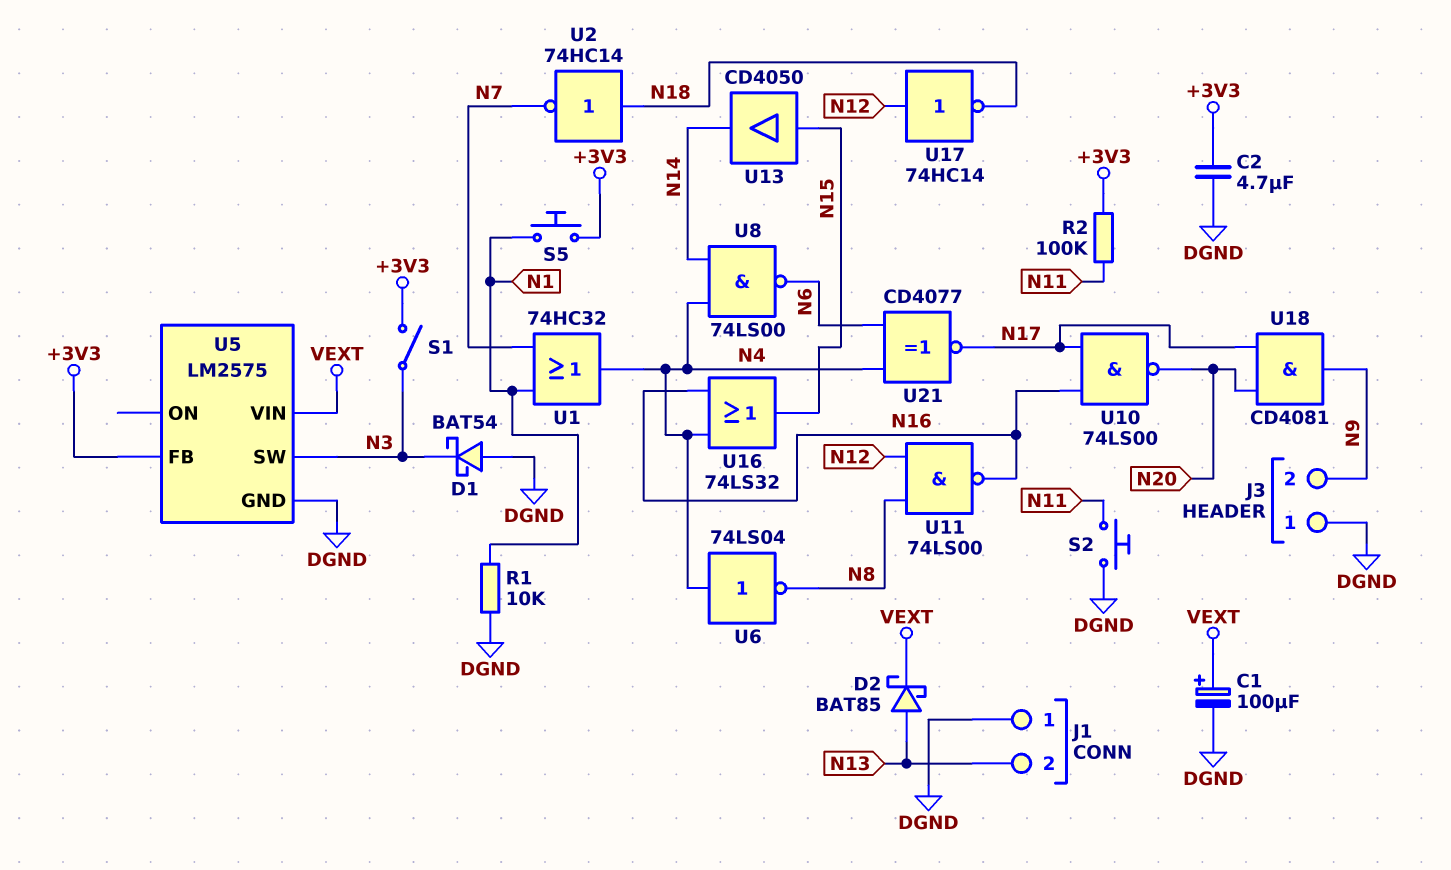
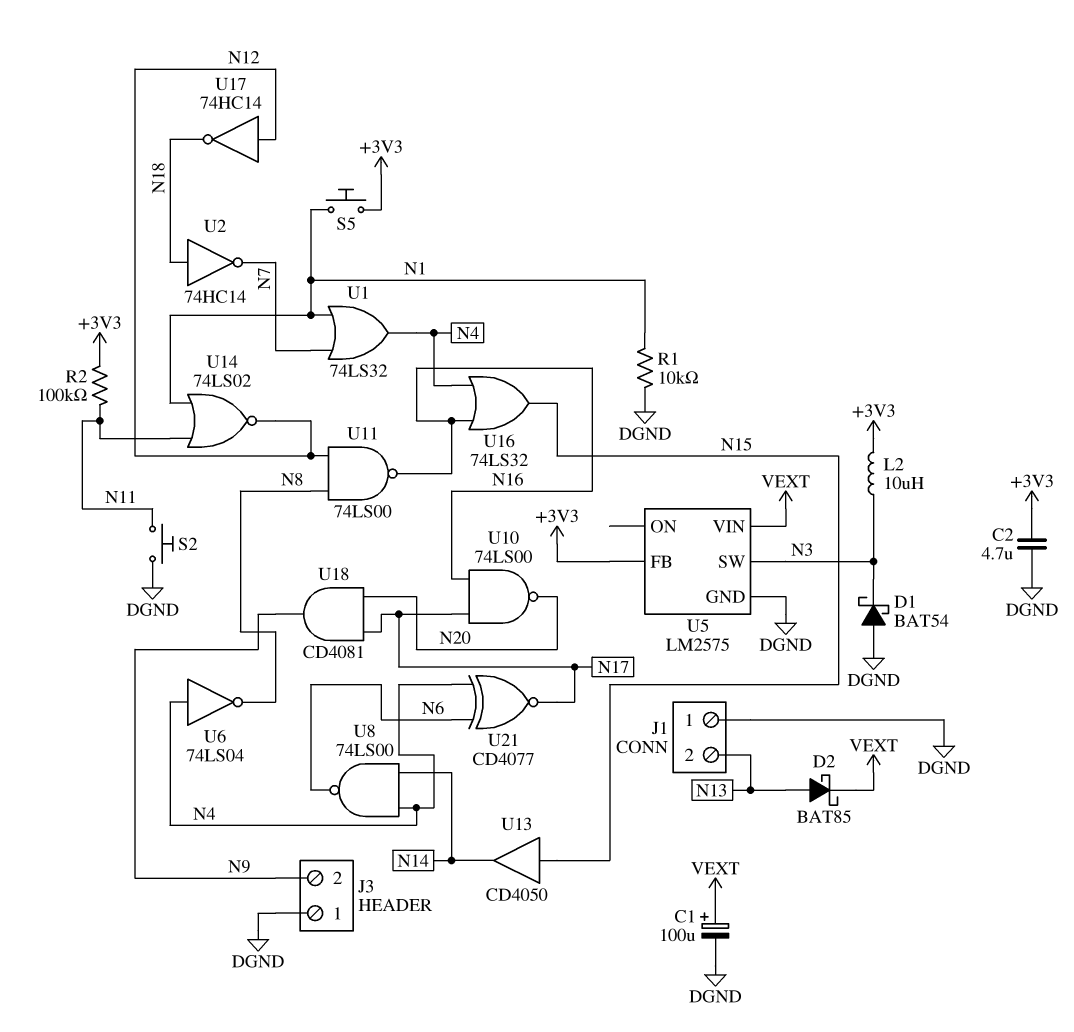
L2: none -> 10uH (+3V3, N3)
S1: switch (+3V3, N3) -> none
U1: OR 74HC32 (in N1, in N7, out N4) -> OR 74LS32 (in N1, in N7, out N4)
U14: none -> NOR 74LS02 (in N1, in N11, out N12)

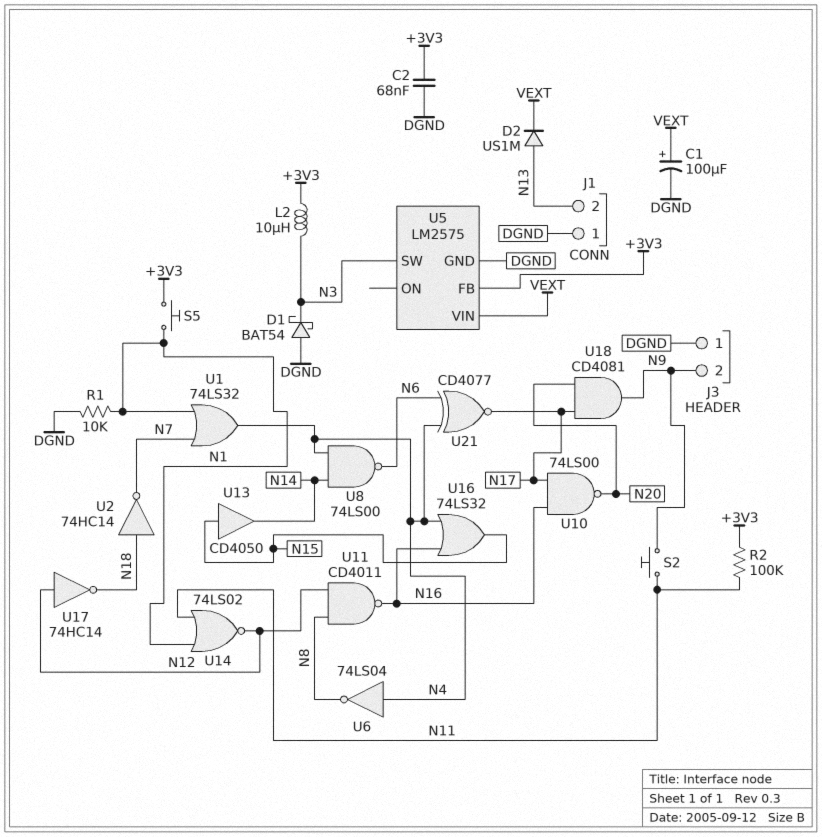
C2: 4.7uF (+3V3, DGND) -> 68nF (+3V3, DGND)
D2: schottky BAT85 (A N13, K VEXT) -> diode US1M (A N13, K VEXT)
S2: button (DGND, N11) -> button (N9, N11)
U11: NAND 74LS00 (in N8, in N12, out N16) -> NAND CD4011 (in N8, in N12, out N16)

